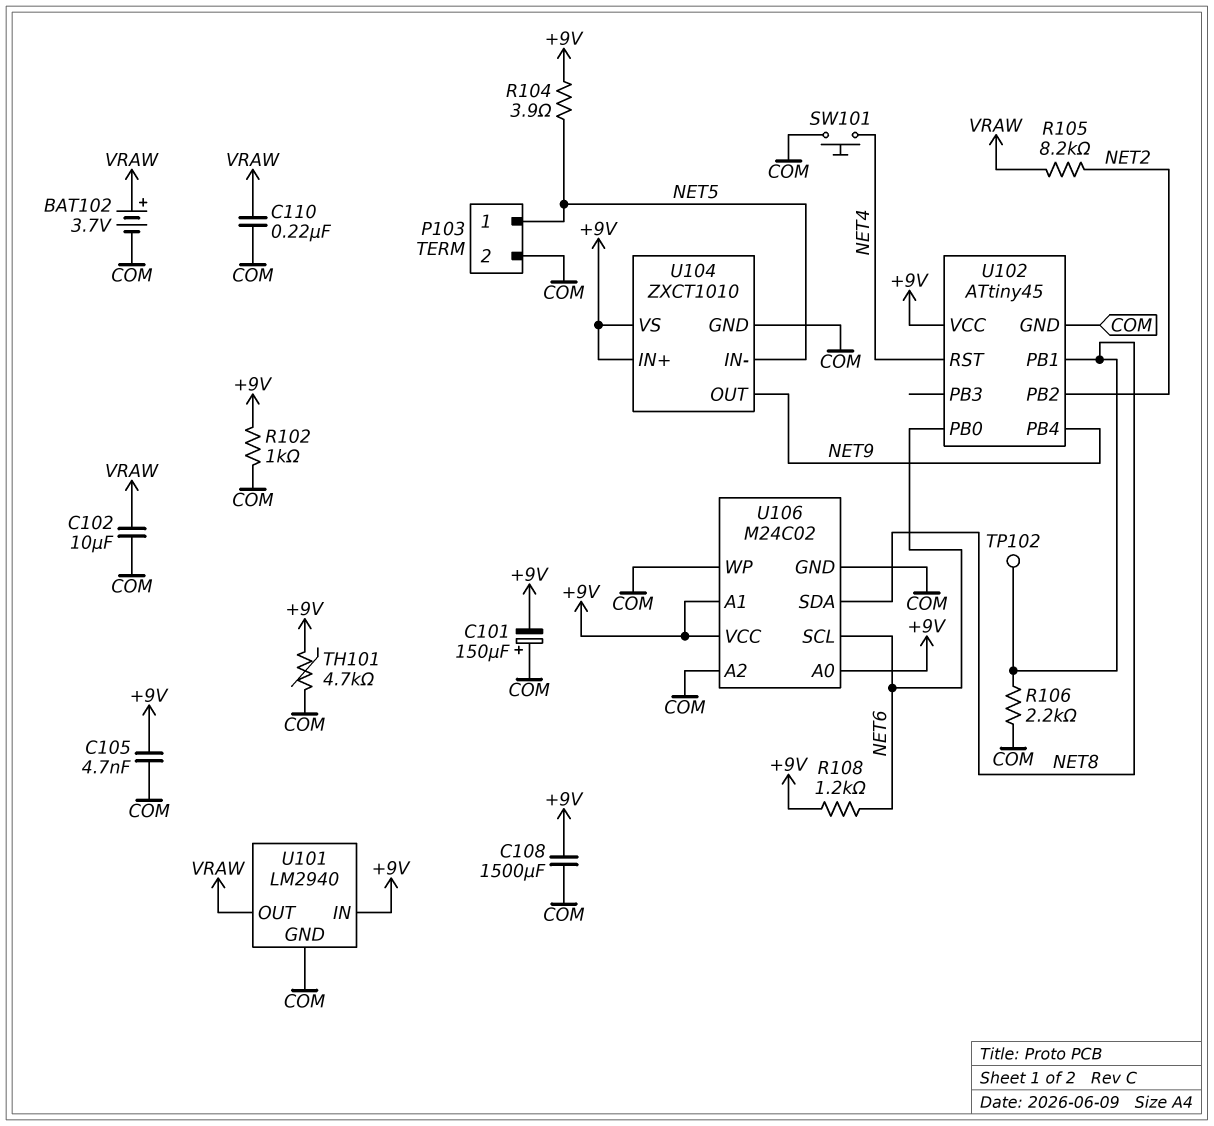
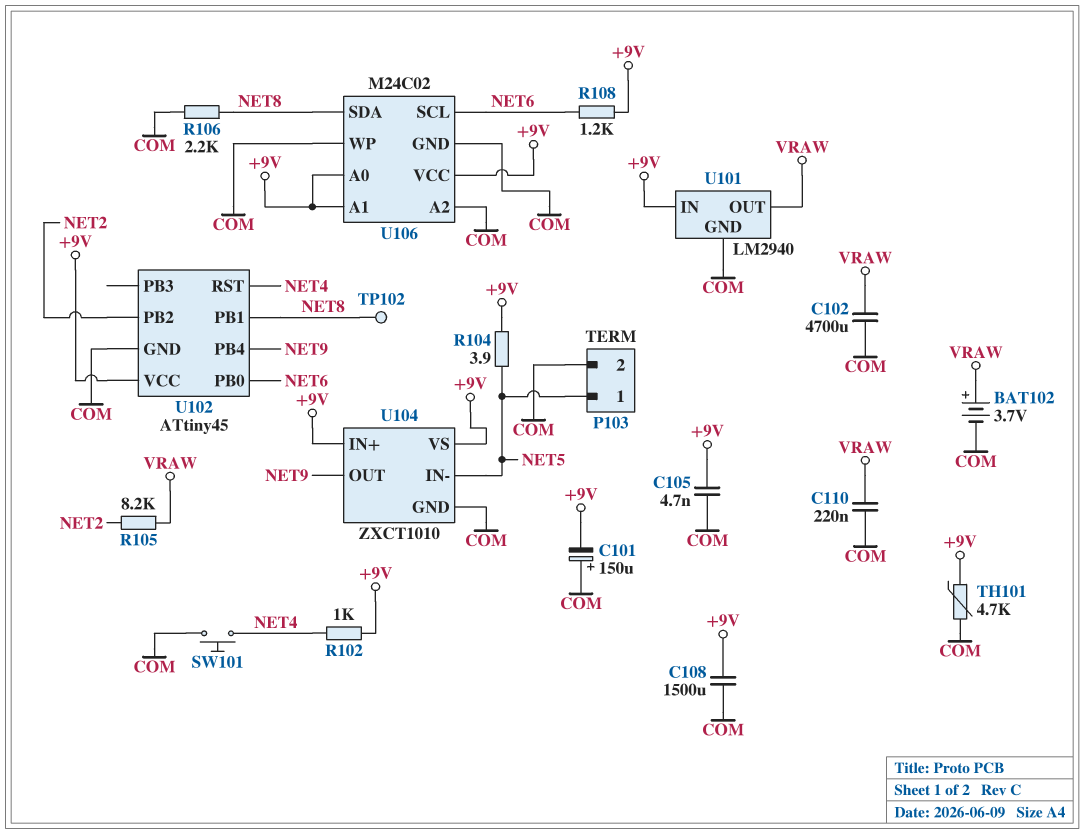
C102: 10uF (COM, VRAW) -> 4700uF (COM, VRAW)
R102: 1k (+9V, COM) -> 1k (+9V, NET4)

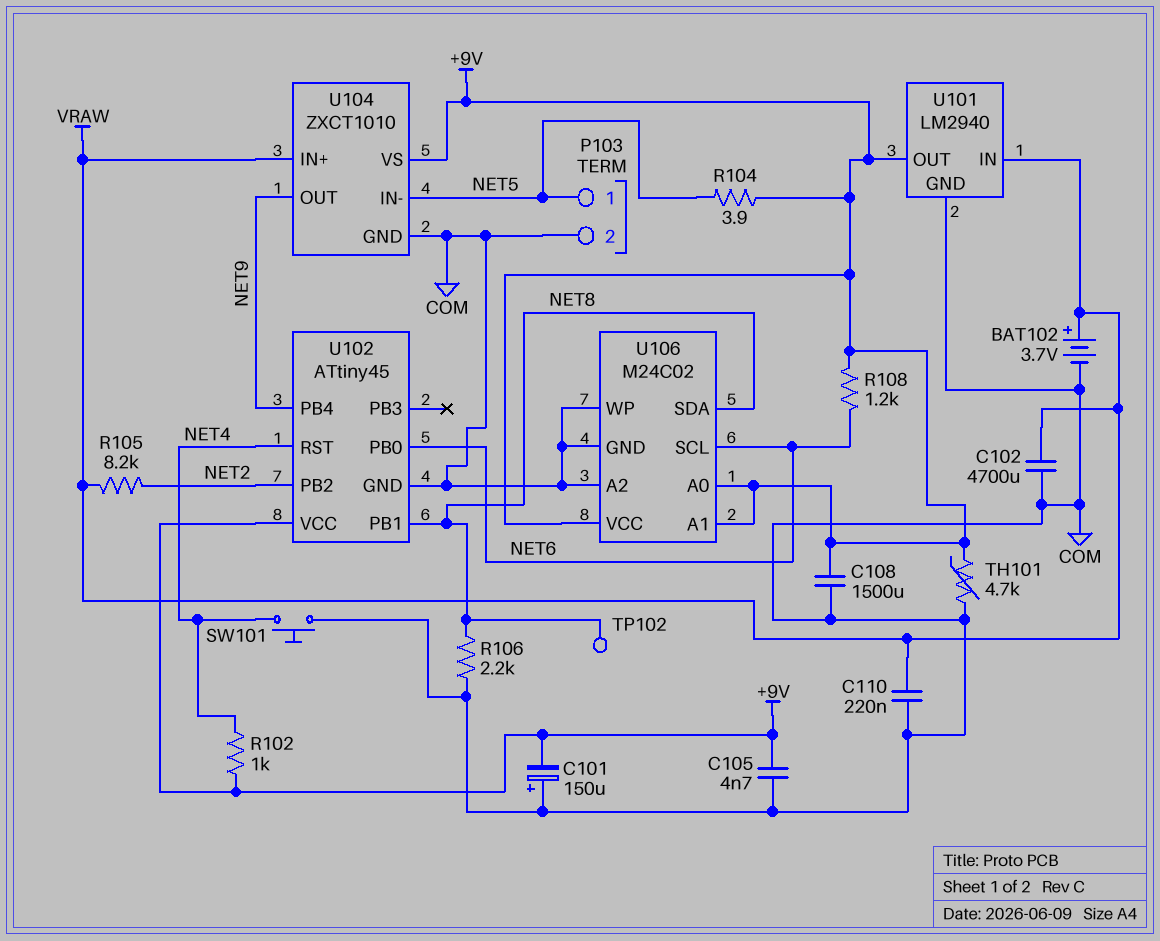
U101 pin IN: +9V -> VRAW
U101 pin OUT: VRAW -> +9V
U104 pin IN+: +9V -> VRAW

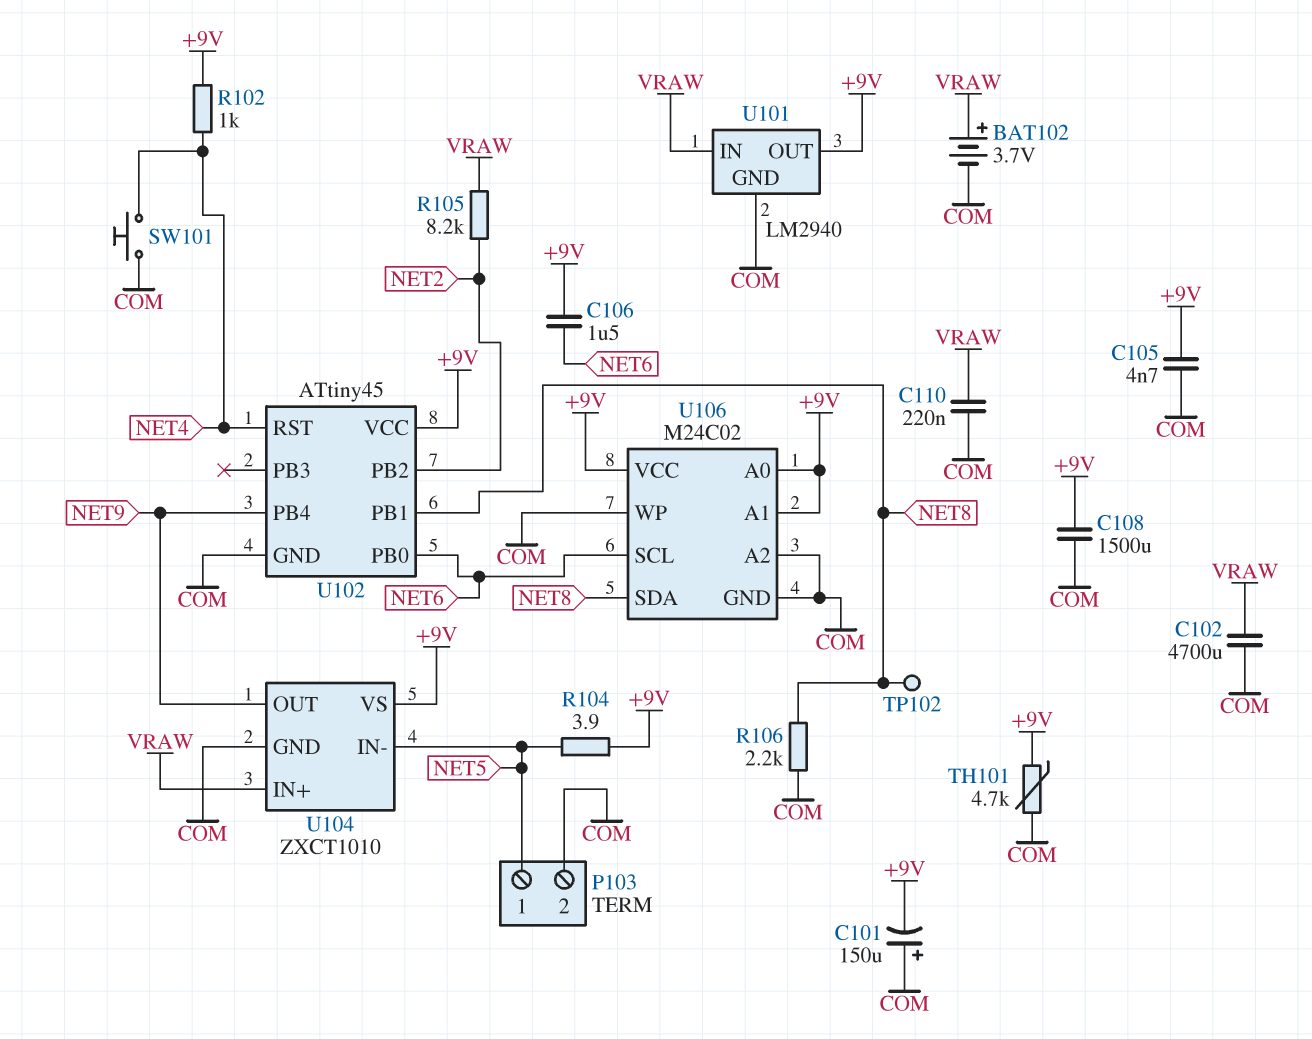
C106: none -> 1.5uF (+9V, NET6)
R108: 1.2k (+9V, NET6) -> none

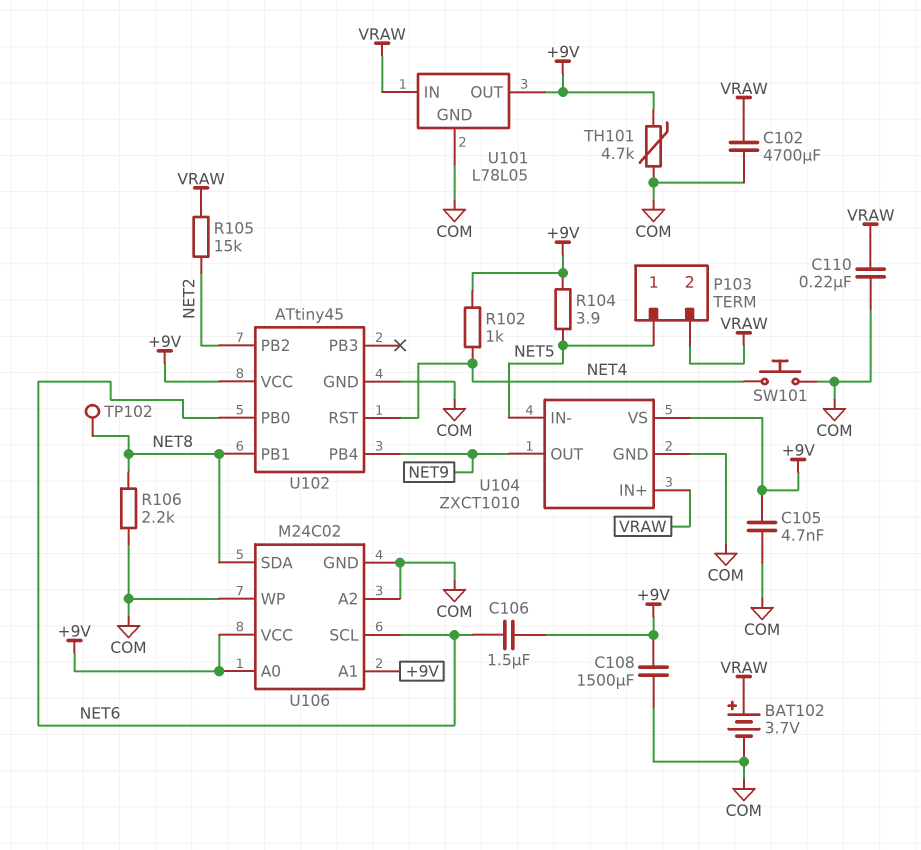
C101: 150uF (plus COM, minus +9V) -> none
P103 pin 2: COM -> VRAW
R105: 8.2k (NET2, VRAW) -> 15k (NET2, VRAW)
U101: LM2940 -> L78L05

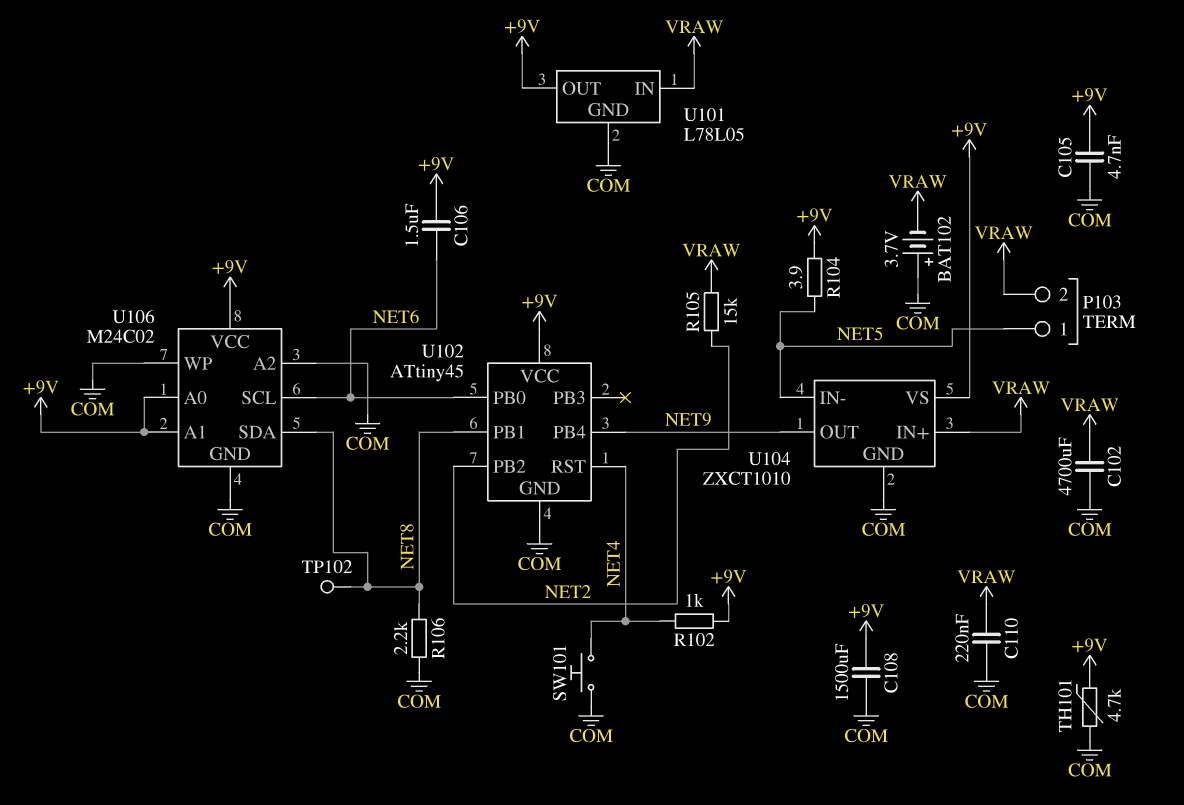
BAT102: 3.7V (plus VRAW, minus COM) -> 3.7V (plus COM, minus VRAW)

